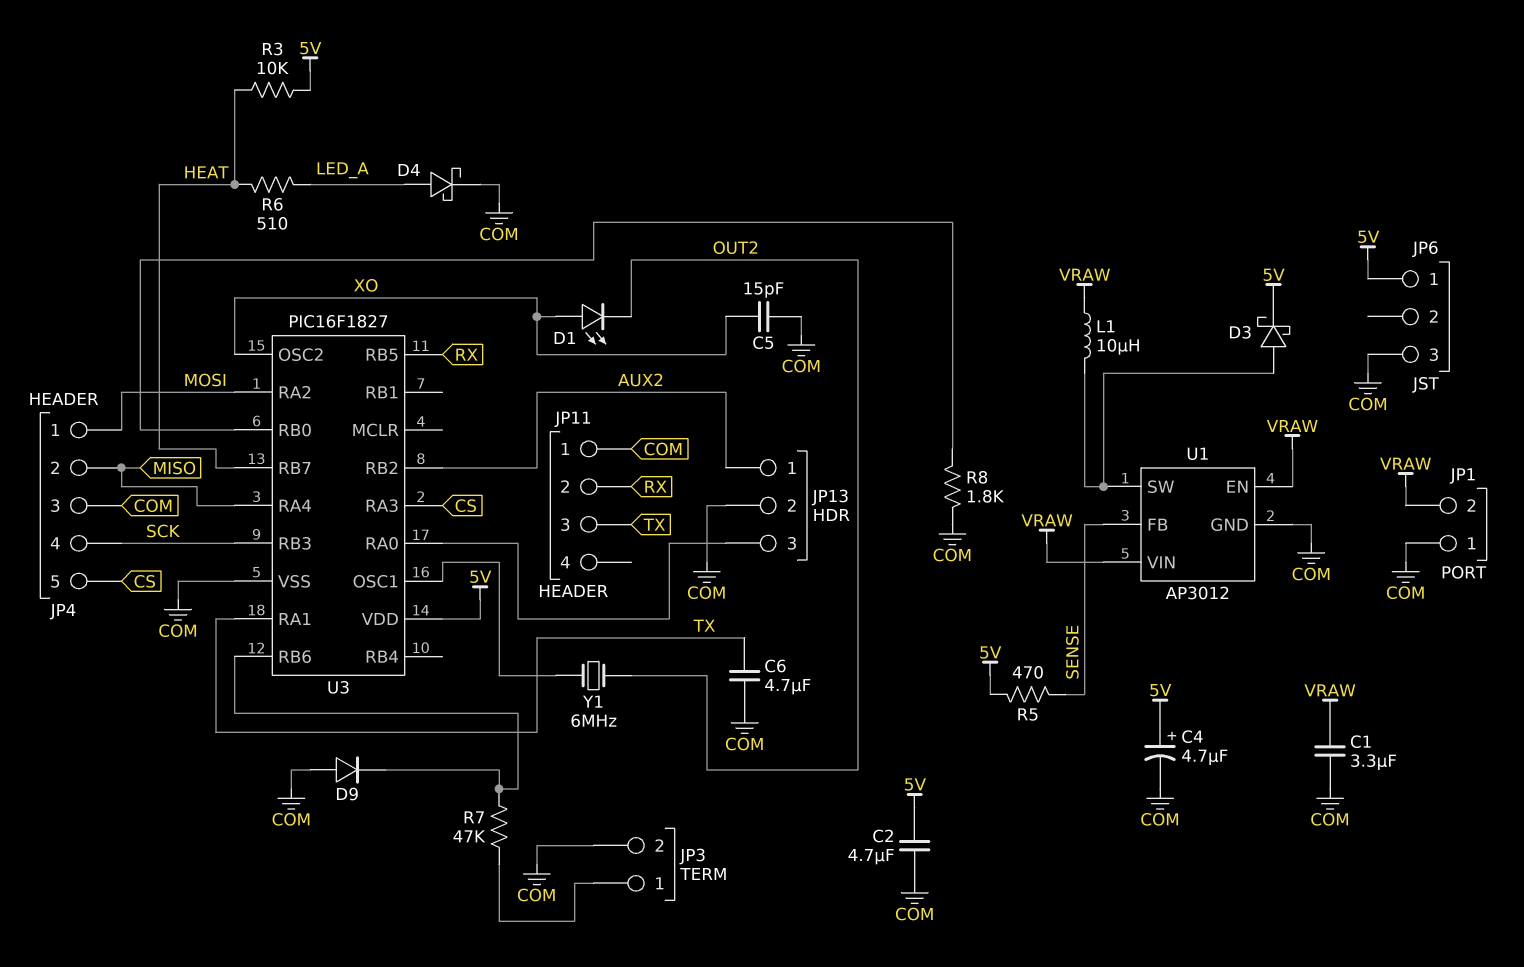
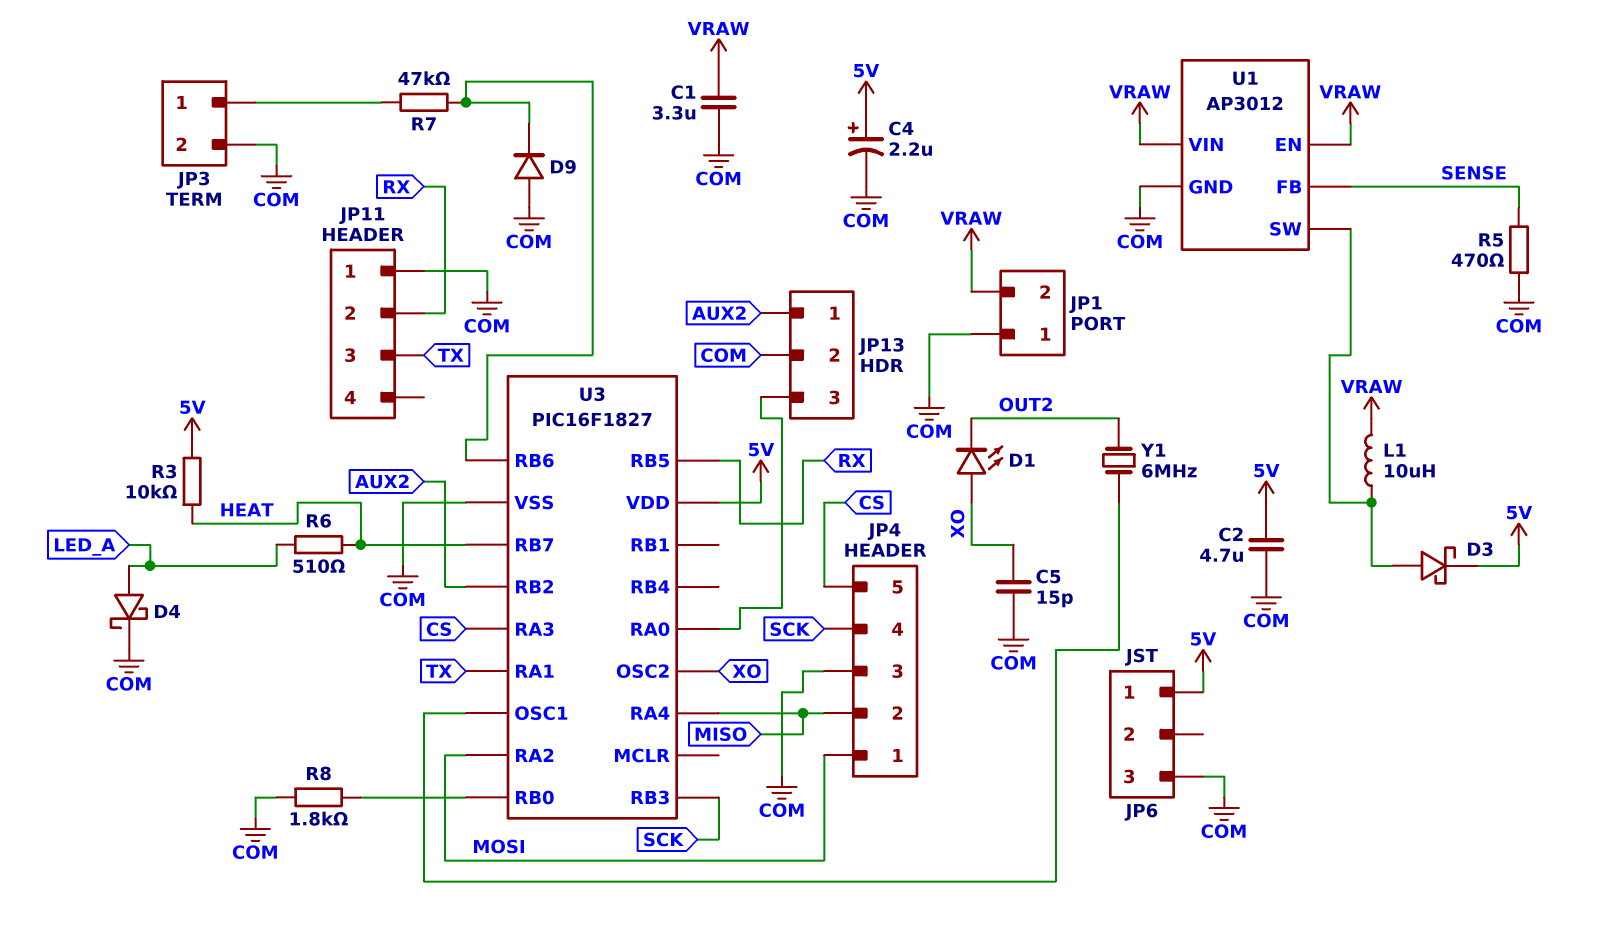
C4: 4.7uF (plus 5V, minus COM) -> 2.2uF (plus 5V, minus COM)
C6: 4.7uF (COM, TX) -> none
R5: 470 (5V, SENSE) -> 470 (COM, SENSE)

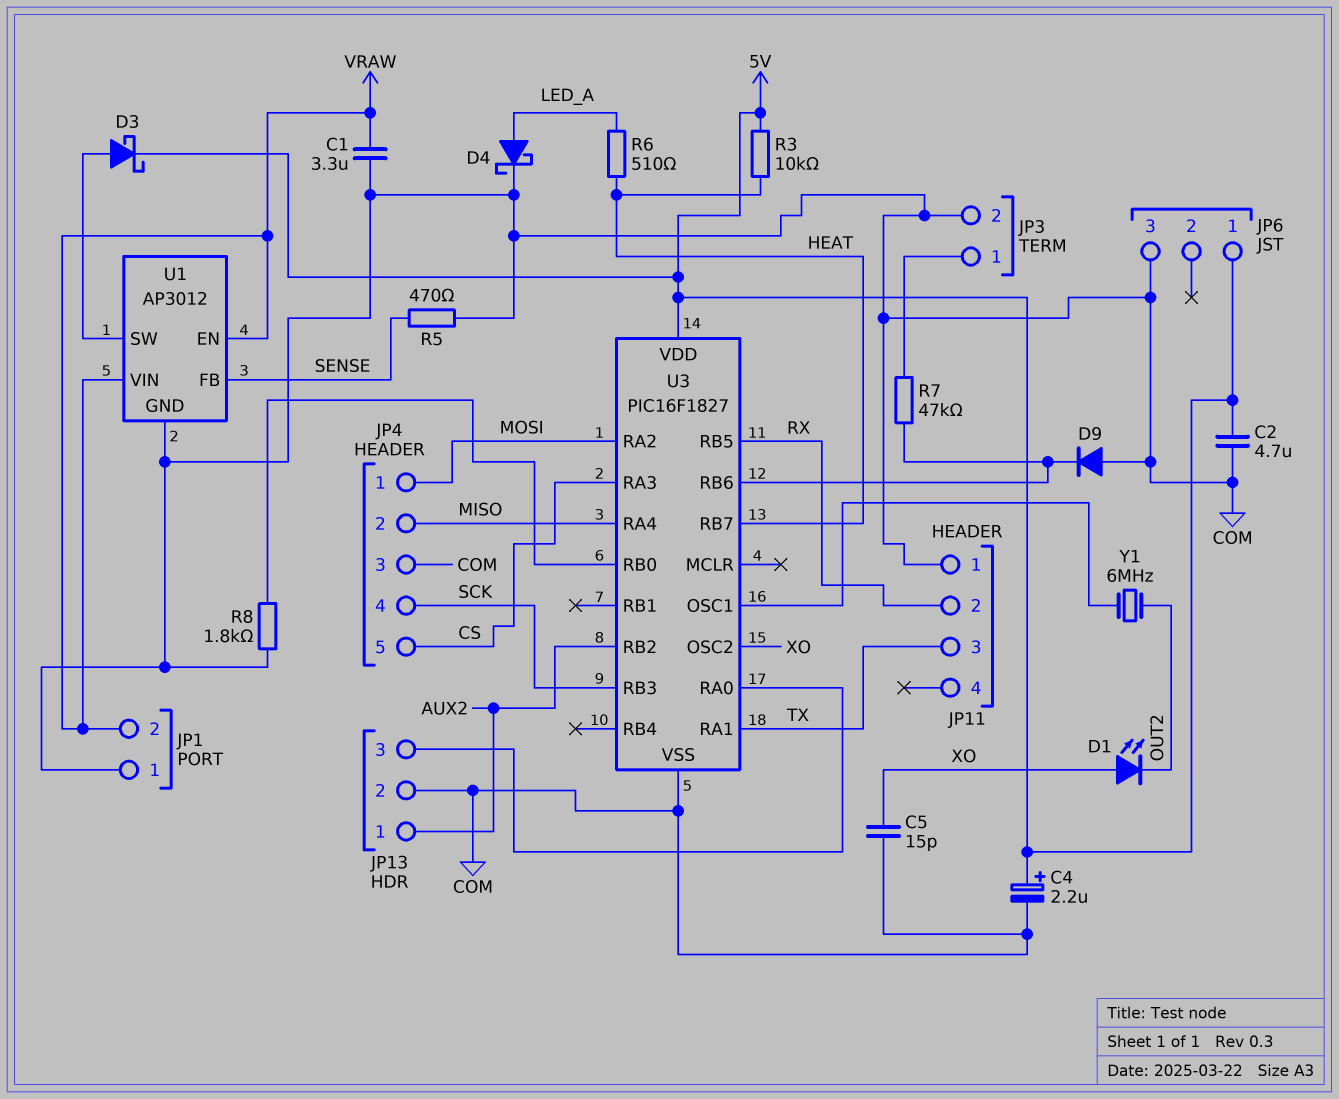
L1: 10uH (U1/SW, VRAW) -> none

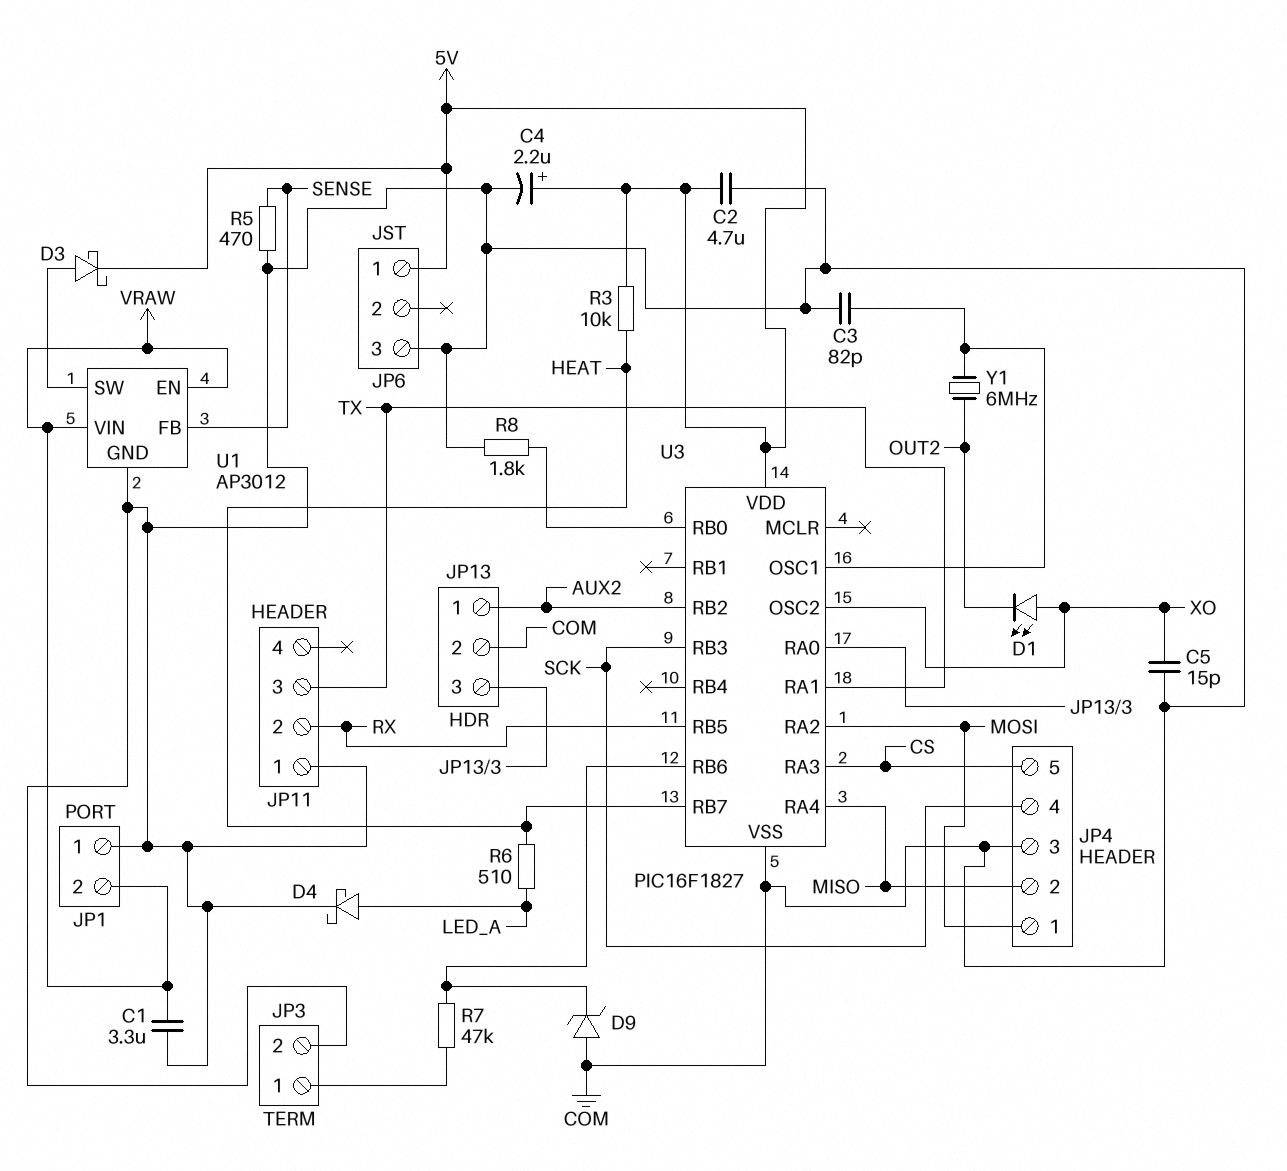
C3: none -> 82pF (COM, U3/OSC1)
D9: diode (A COM, K U3/RB6) -> zener (A COM, K U3/RB6)

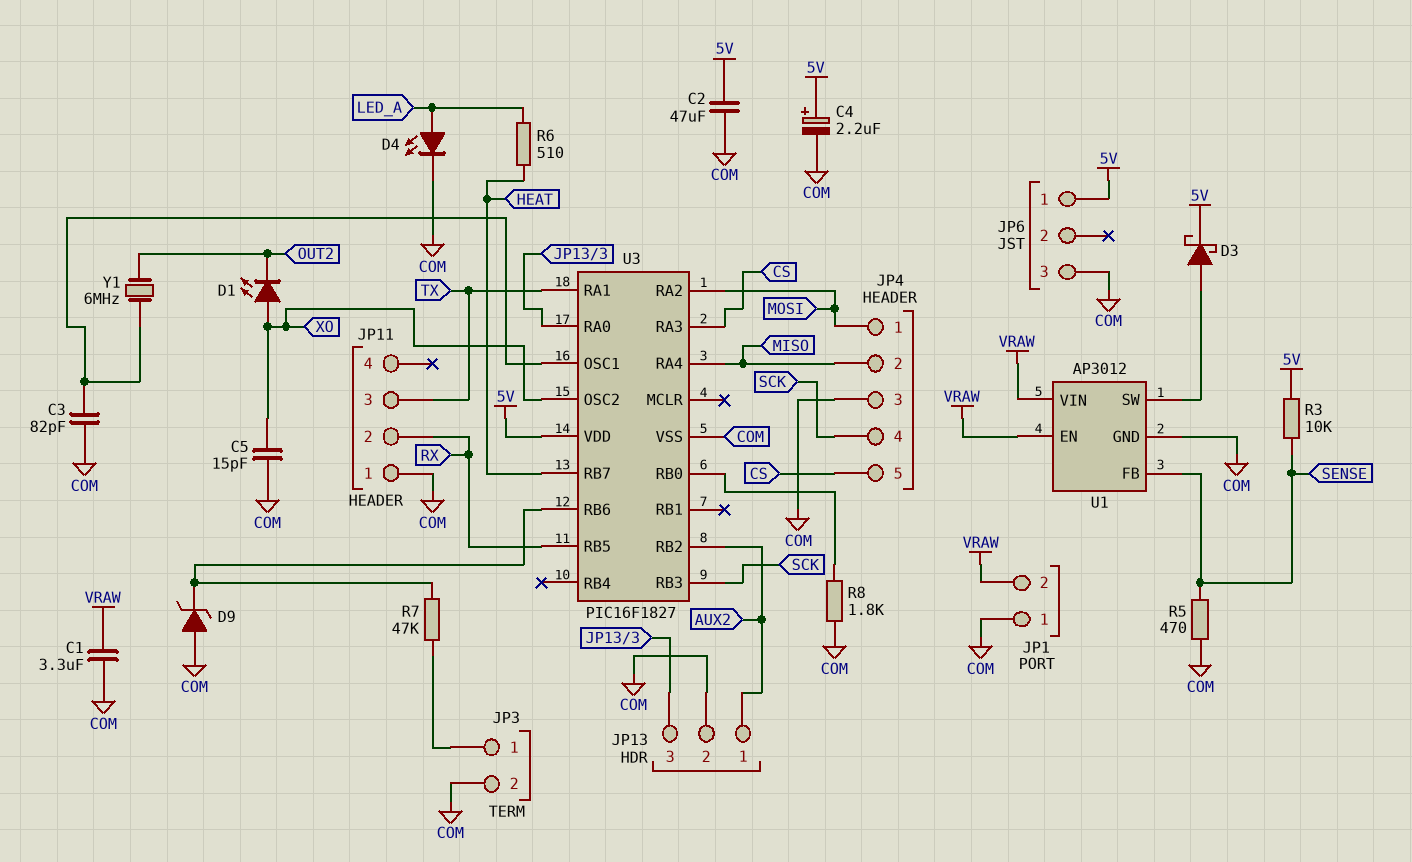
C2: 4.7uF (5V, COM) -> 47uF (5V, COM)
D4: schottky (A LED_A, K COM) -> LED (A LED_A, K COM)
R3: 10k (5V, HEAT) -> 10k (5V, SENSE)

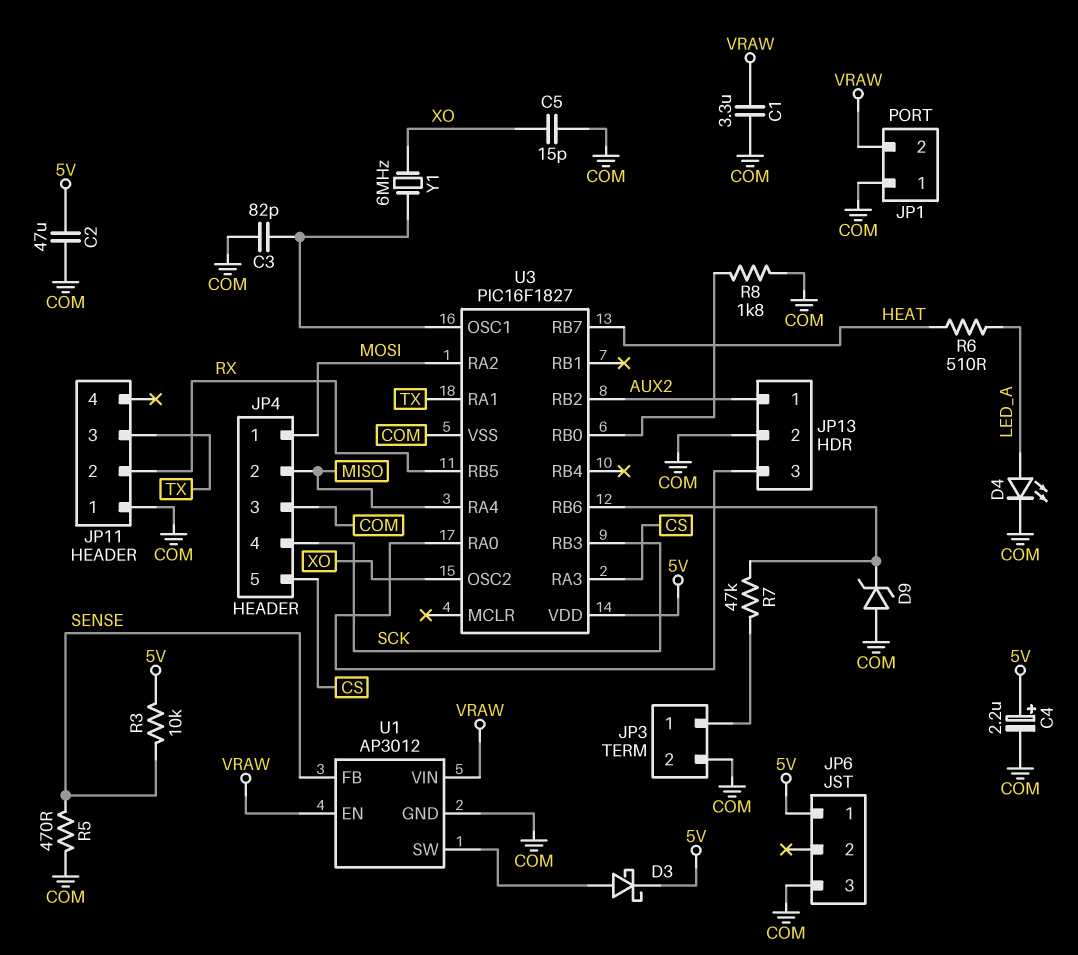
D1: LED (A XO, K OUT2) -> none
Y1: 6MHz (OUT2, U3/OSC1) -> 6MHz (U3/OSC1, XO)

